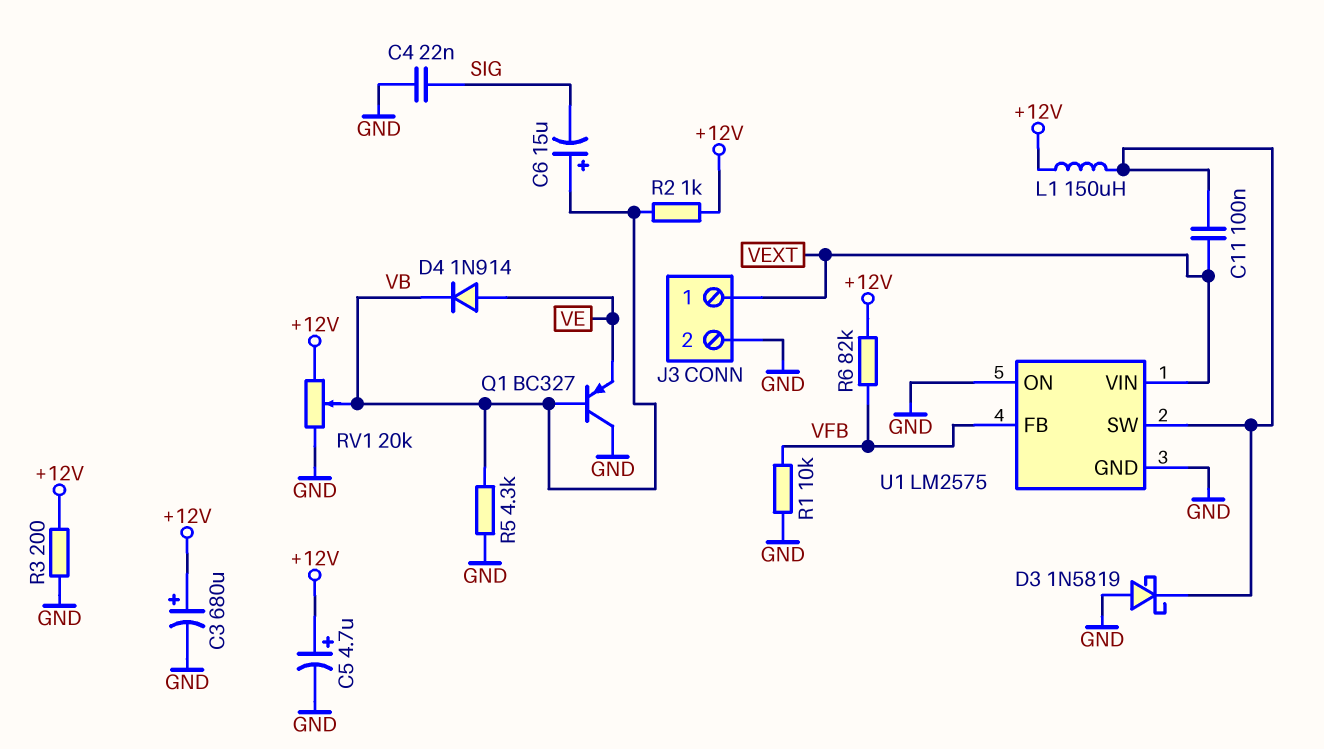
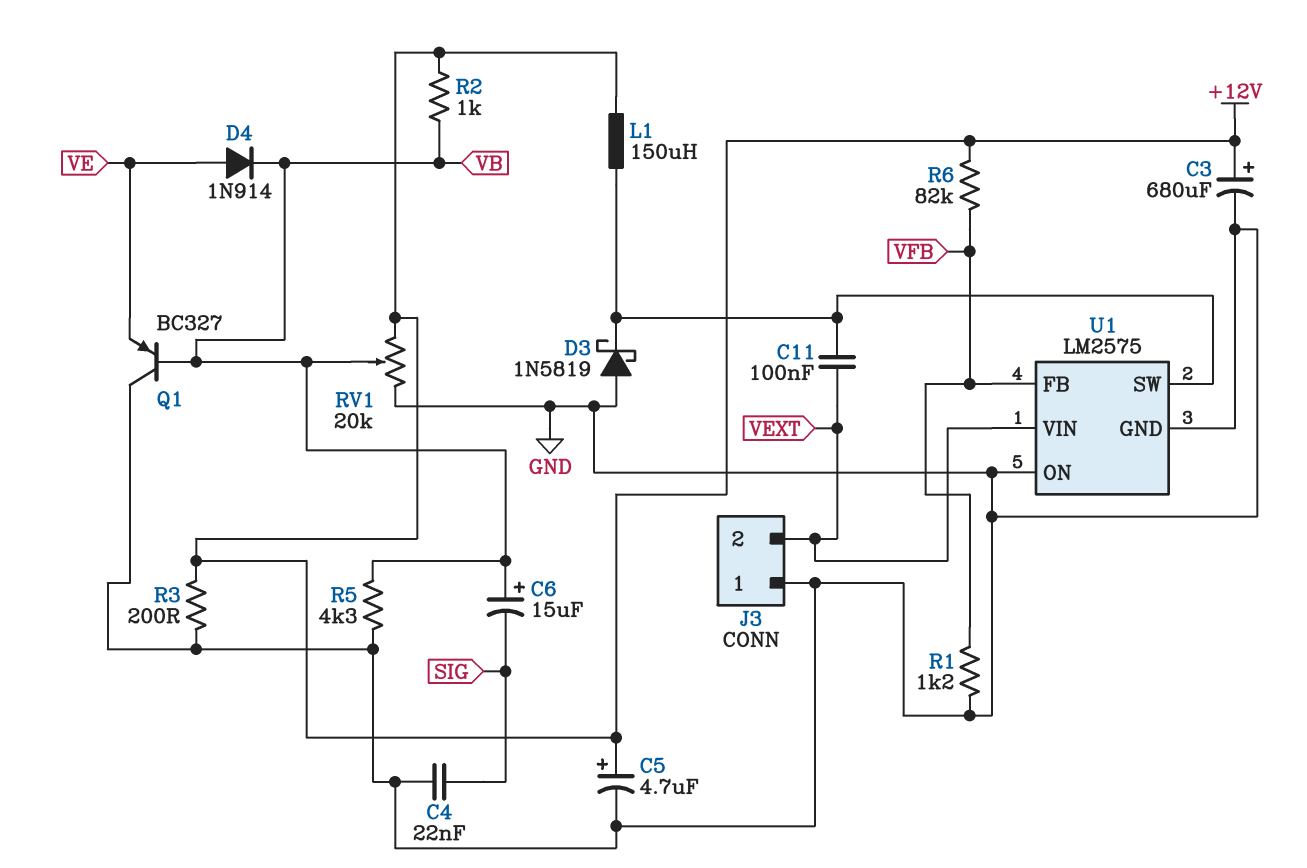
J3 pin 1: VEXT -> GND
J3 pin 2: GND -> VEXT
R1: 10k (GND, VFB) -> 1.2k (GND, VFB)

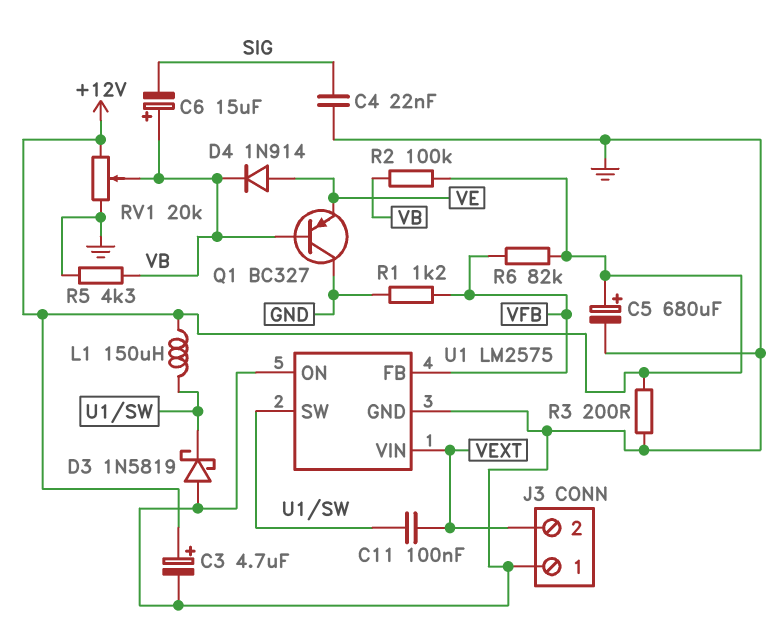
C3: 680uF (plus +12V, minus GND) -> 4.7uF (plus +12V, minus GND)
C5: 4.7uF (plus +12V, minus GND) -> 680uF (plus +12V, minus GND)
R2: 1k (+12V, VB) -> 100k (+12V, VB)

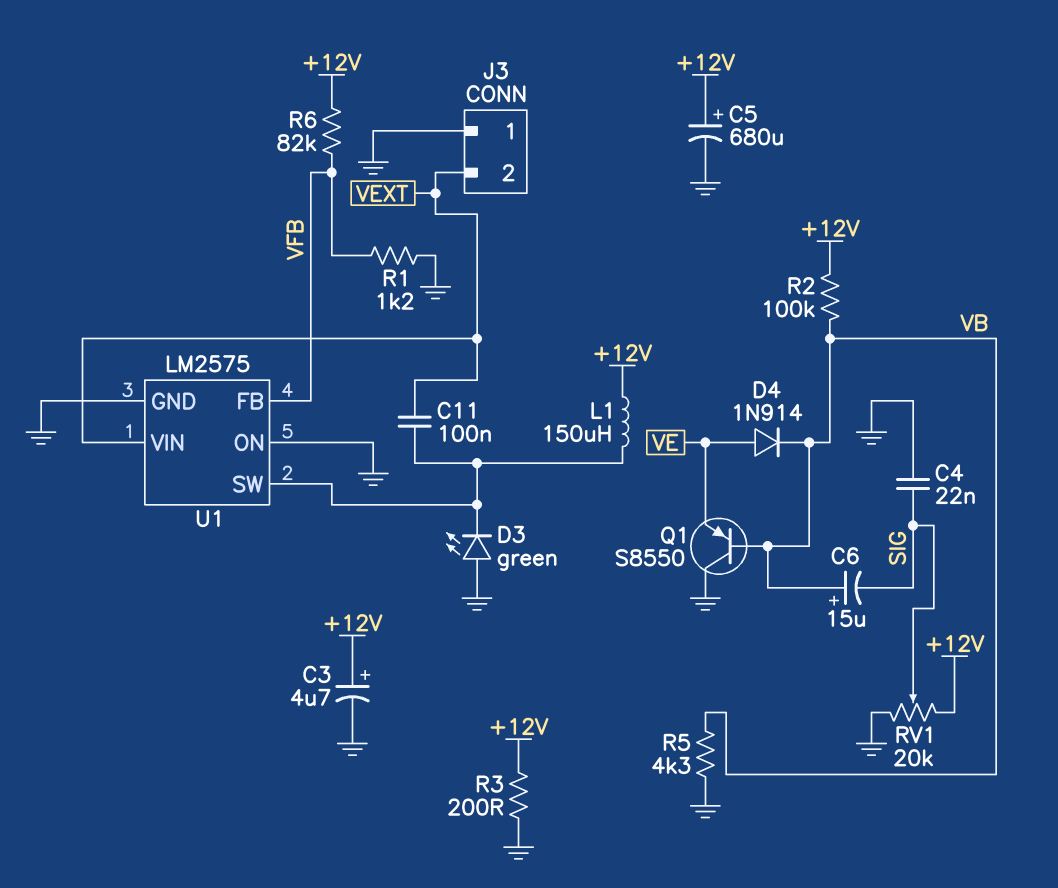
D3: schottky 1N5819 (A GND, K U1/SW) -> LED green (A GND, K U1/SW)
Q1: PNP BC327 (B VB, C GND, E VE) -> PNP S8550 (B VB, C GND, E VE)
RV1: 20k (+12V, GND, wiper VB) -> 20k (+12V, GND, wiper SIG)

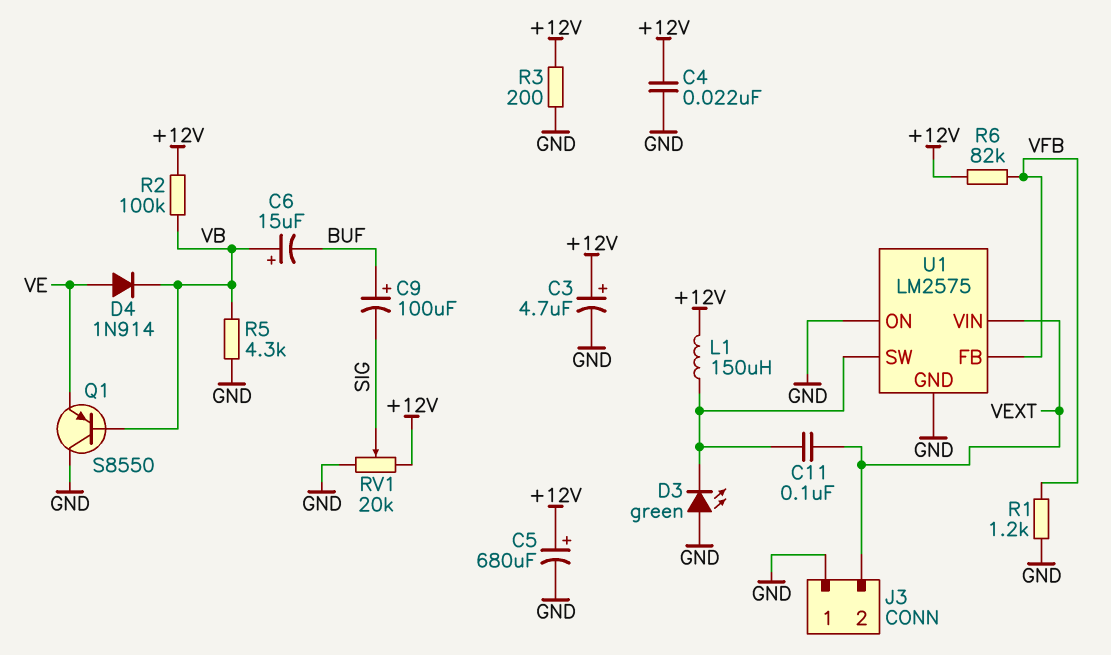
C4: 22nF (GND, SIG) -> 22nF (+12V, GND)
C6: 15uF (plus VB, minus SIG) -> 15uF (plus VB, minus BUF)
C9: none -> 100uF (plus BUF, minus SIG)

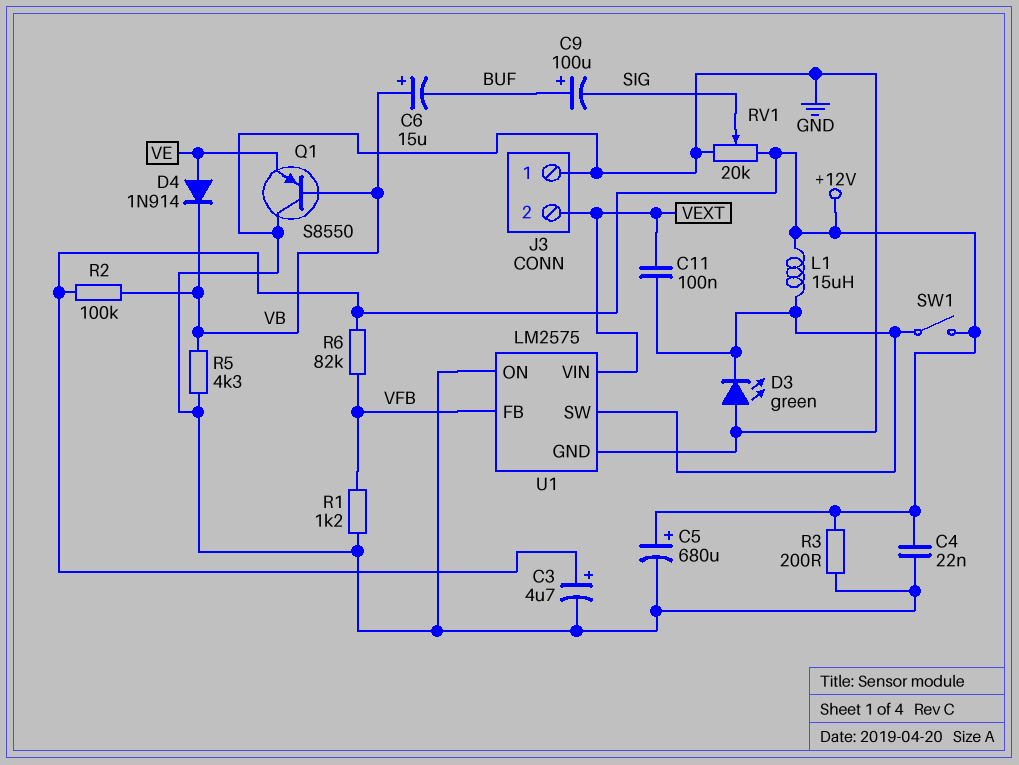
L1: 150uH (+12V, U1/SW) -> 15uH (+12V, U1/SW)
SW1: none -> switch (+12V, U1/SW)

